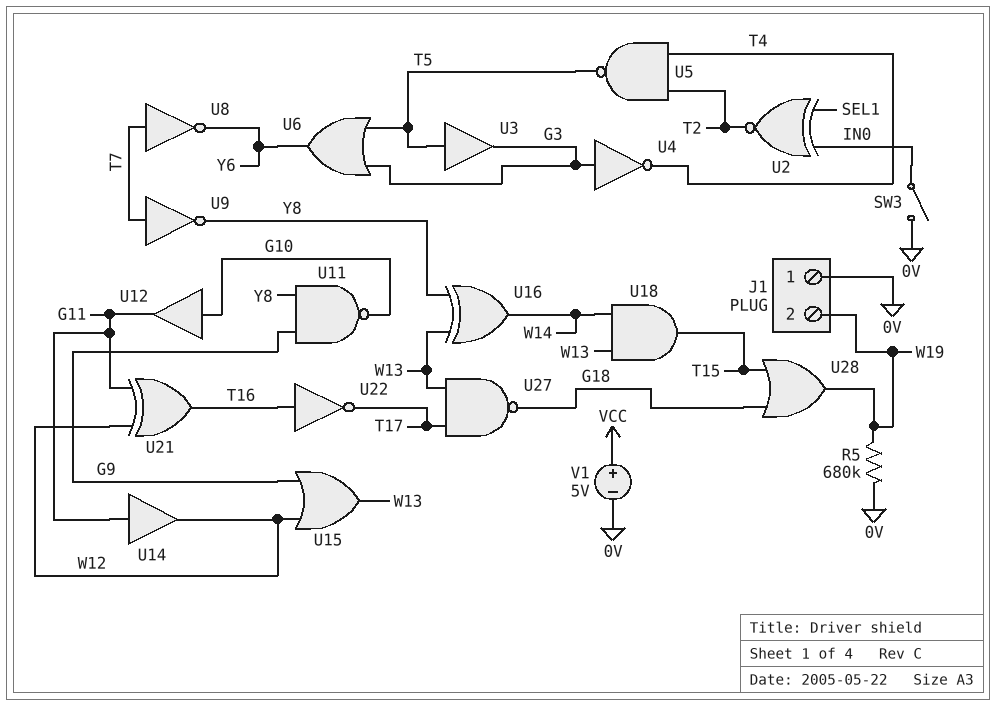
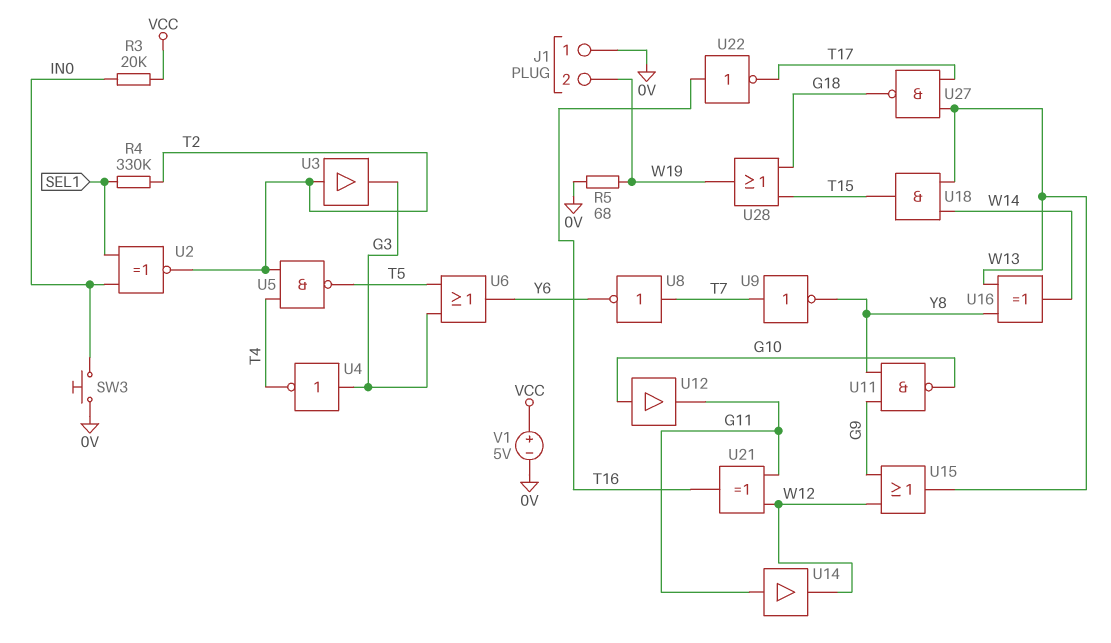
R3: none -> 20k (IN0, VCC)
R4: none -> 330k (SEL1, T2)
R5: 680k (0V, W19) -> 68 (0V, W19)
SW3: switch (0V, IN0) -> button (0V, IN0)
U3: buffer (in T5, out G3) -> buffer (in T2, out G3)

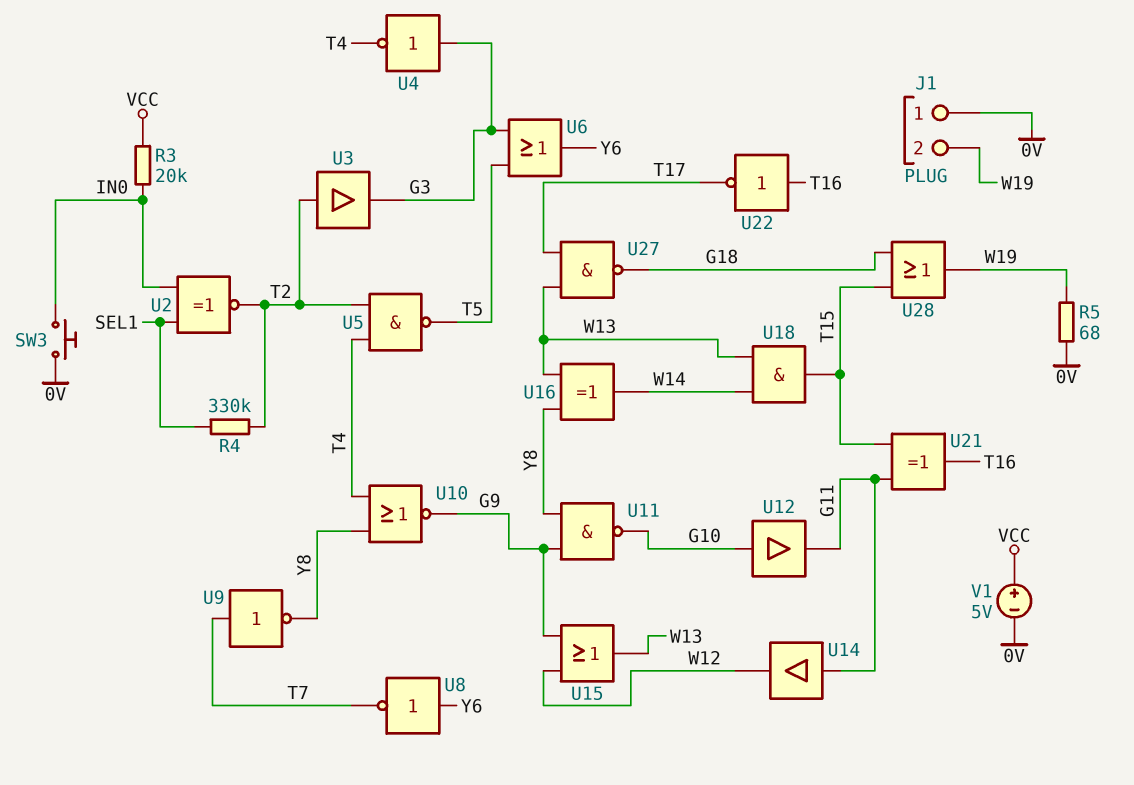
U8: NOT (in T7, out Y6) -> NOT (in Y6, out T7)
U10: none -> NOR (in T4, in Y8, out G9)
U21: XOR (in G11, in W12, out T16) -> XOR (in G11, in T15, out T16)

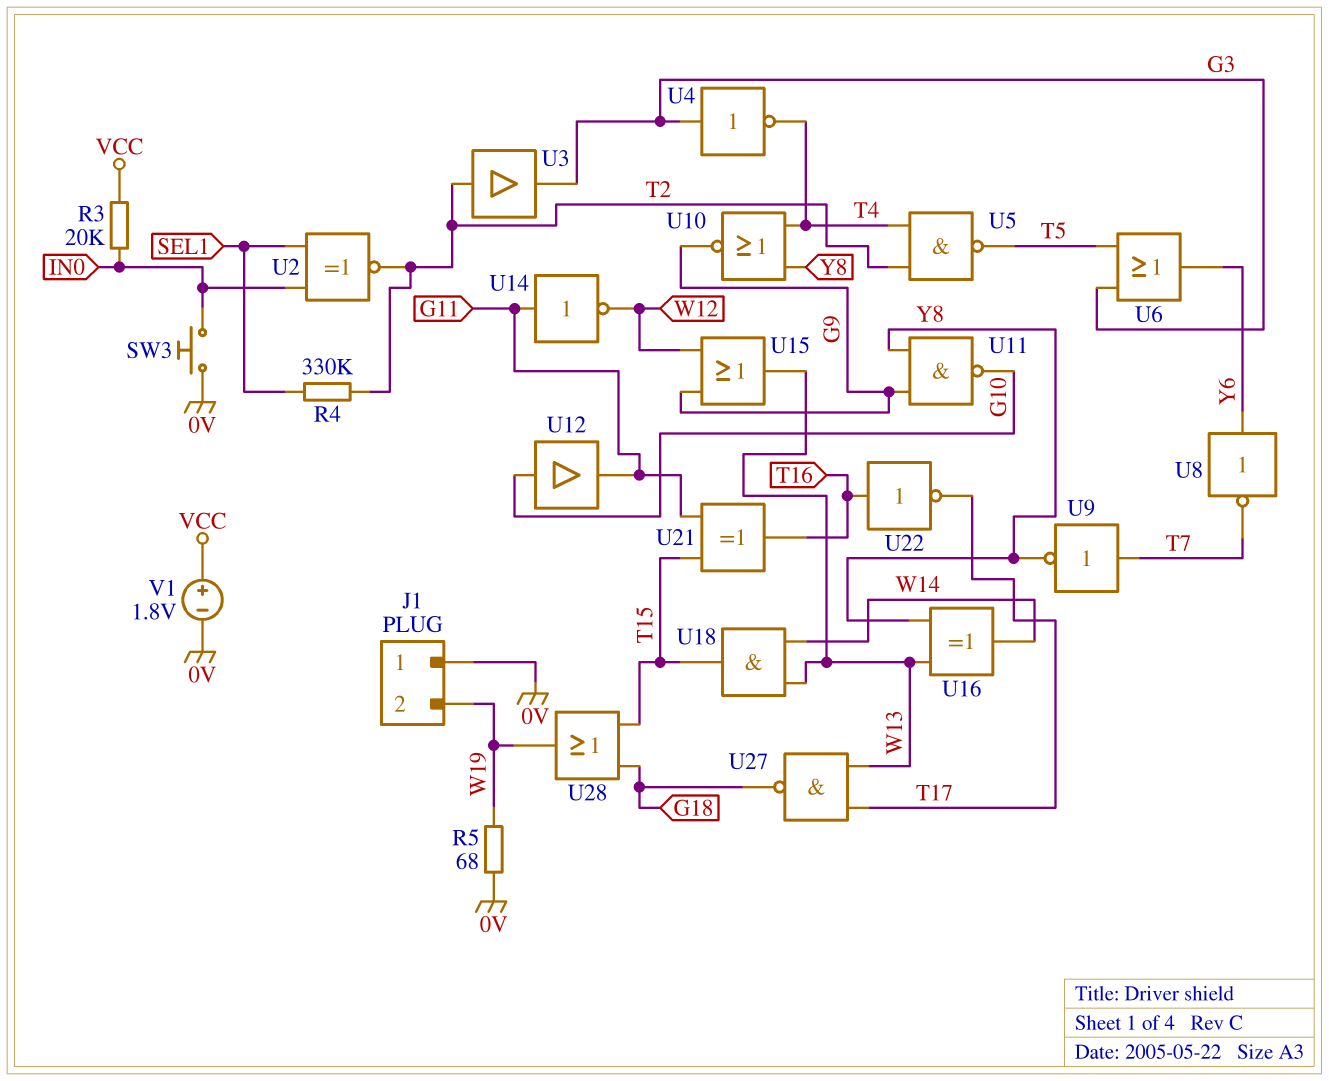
U14: buffer (in G11, out W12) -> NOT (in G11, out W12)
V1: 5V (plus VCC, minus 0V) -> 1.8V (plus VCC, minus 0V)

